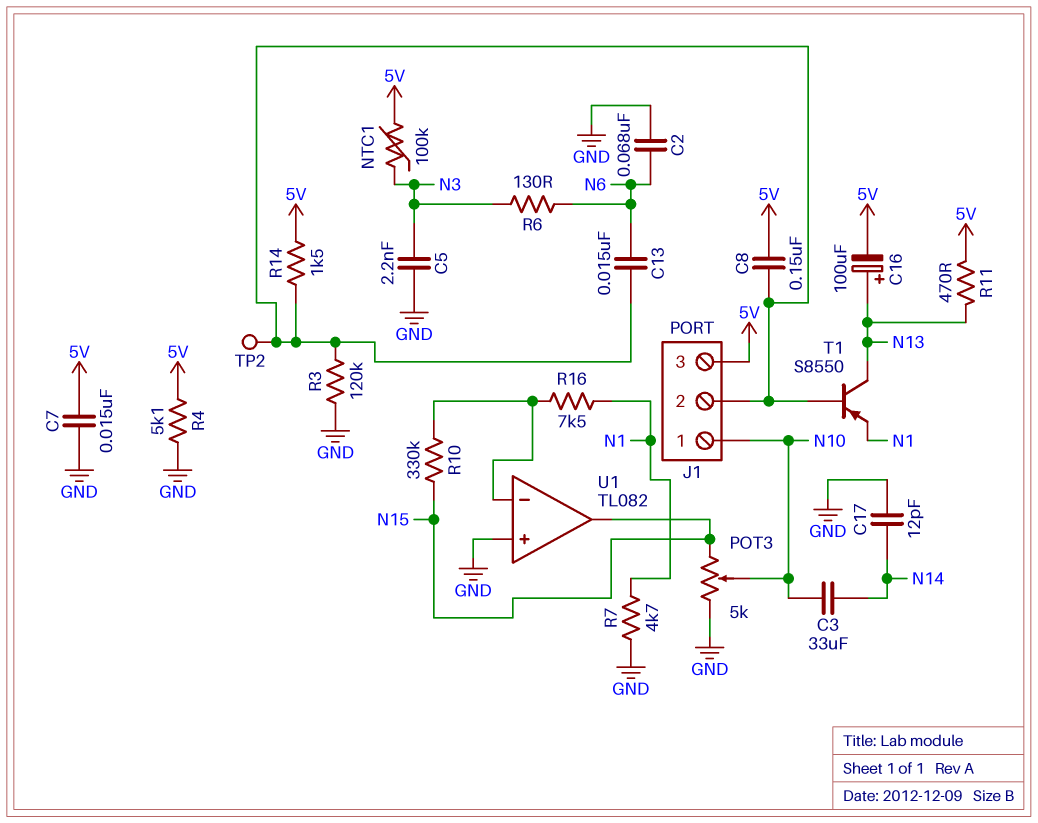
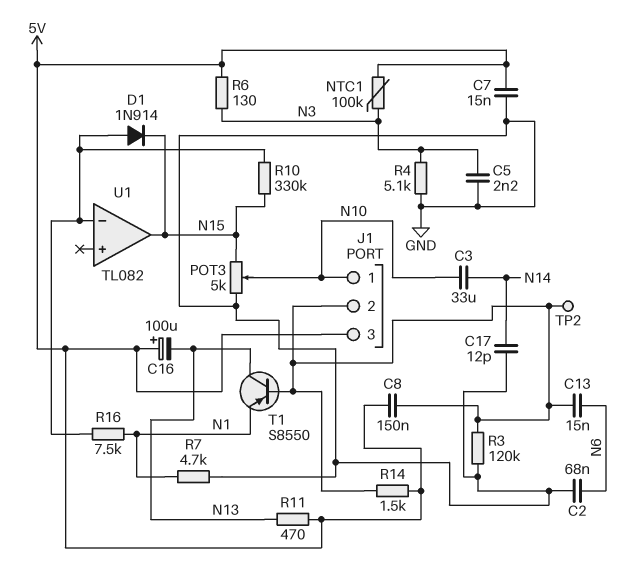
C16: 100uF (plus N13, minus 5V) -> 100uF (plus 5V, minus N13)
D1: none -> diode 1N914 (A U1/in-, K N15)
R4: 5.1k (5V, GND) -> 5.1k (GND, N3)
R6: 130 (N3, N6) -> 130 (5V, N3)
U1 pin in+: GND -> none

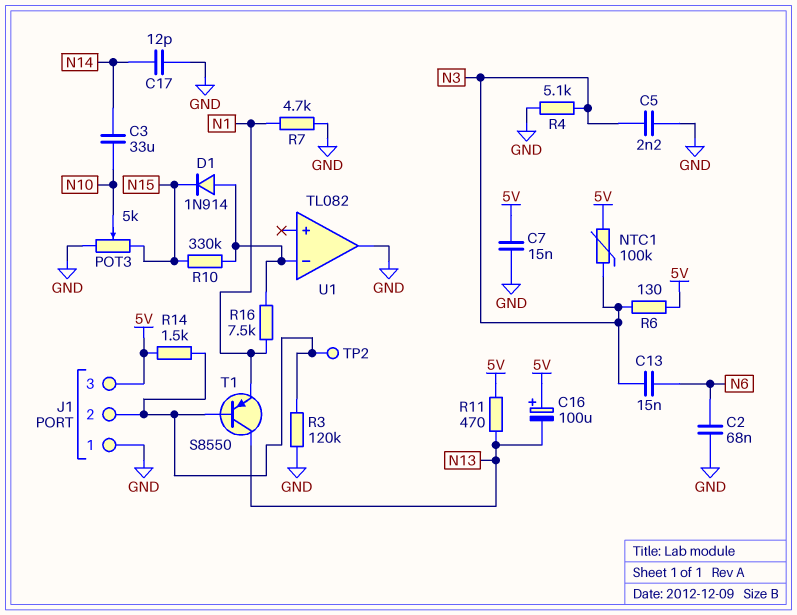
C8: 150nF (5V, J1/2) -> none
C13: 15nF (J1/2, N6) -> 15nF (N3, N6)
J1 pin 1: N10 -> GND
U1 pin out: N15 -> GND

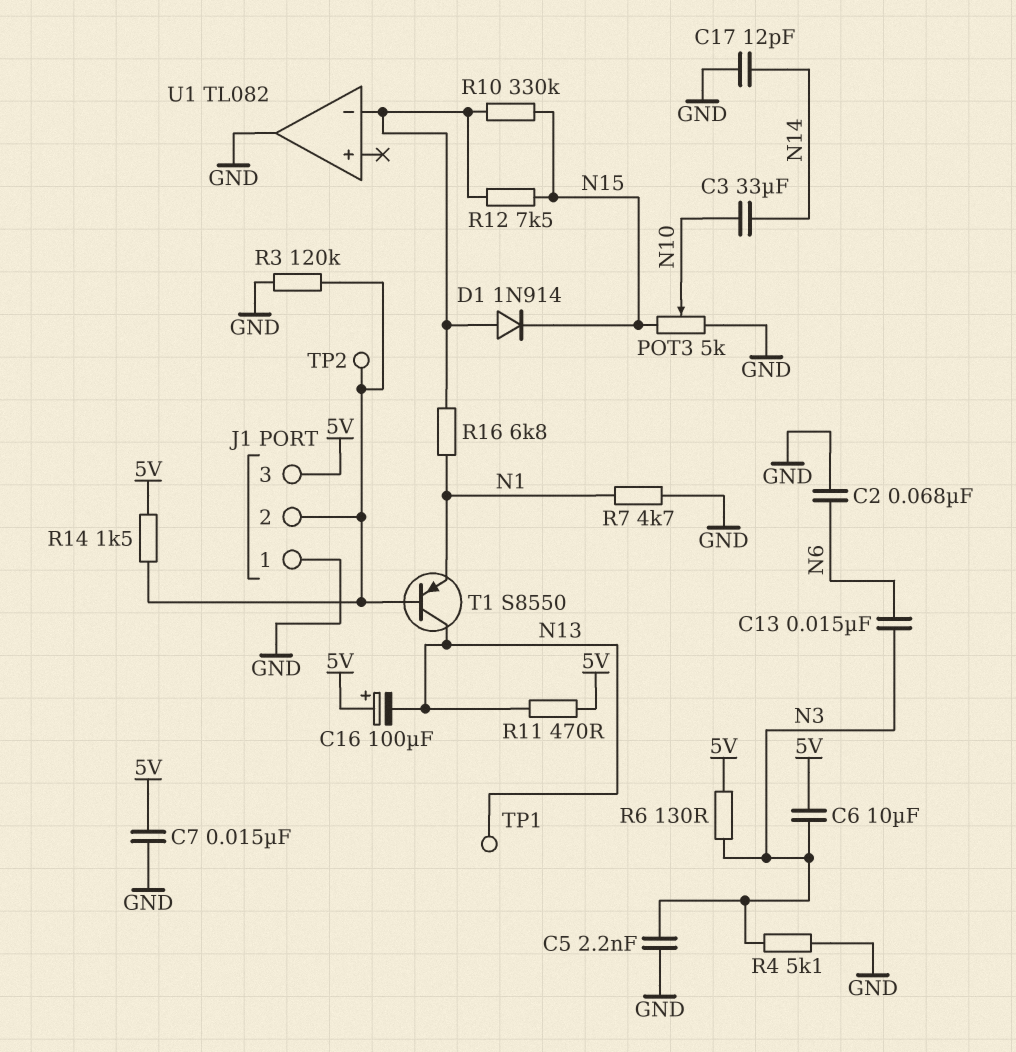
C6: none -> 10uF (5V, N3)
NTC1: 100k (5V, N3) -> none
R12: none -> 7.5k (N15, U1/in-)
R16: 7.5k (N1, U1/in-) -> 6.8k (N1, U1/in-)
TP1: none -> test point (N13)

